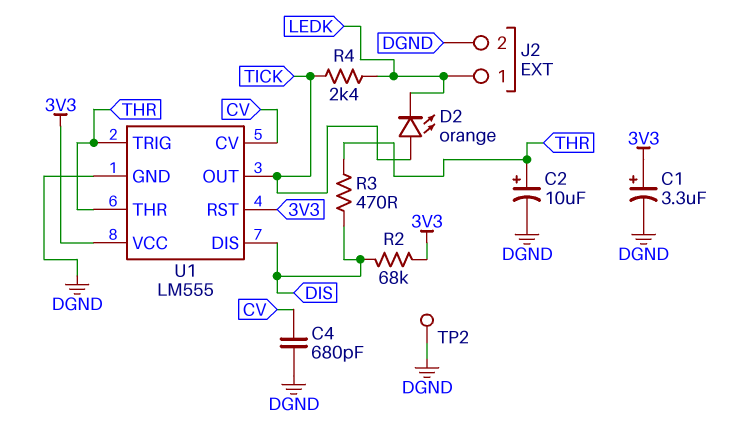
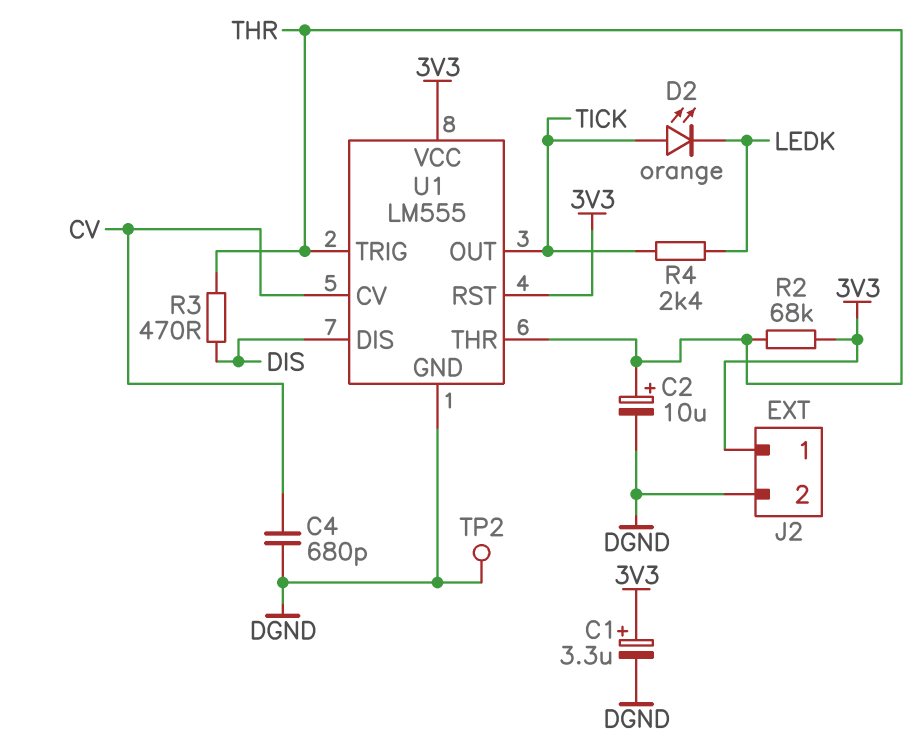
J2 pin 1: LEDK -> 3V3
R2: 68k (3V3, DIS) -> 68k (3V3, THR)

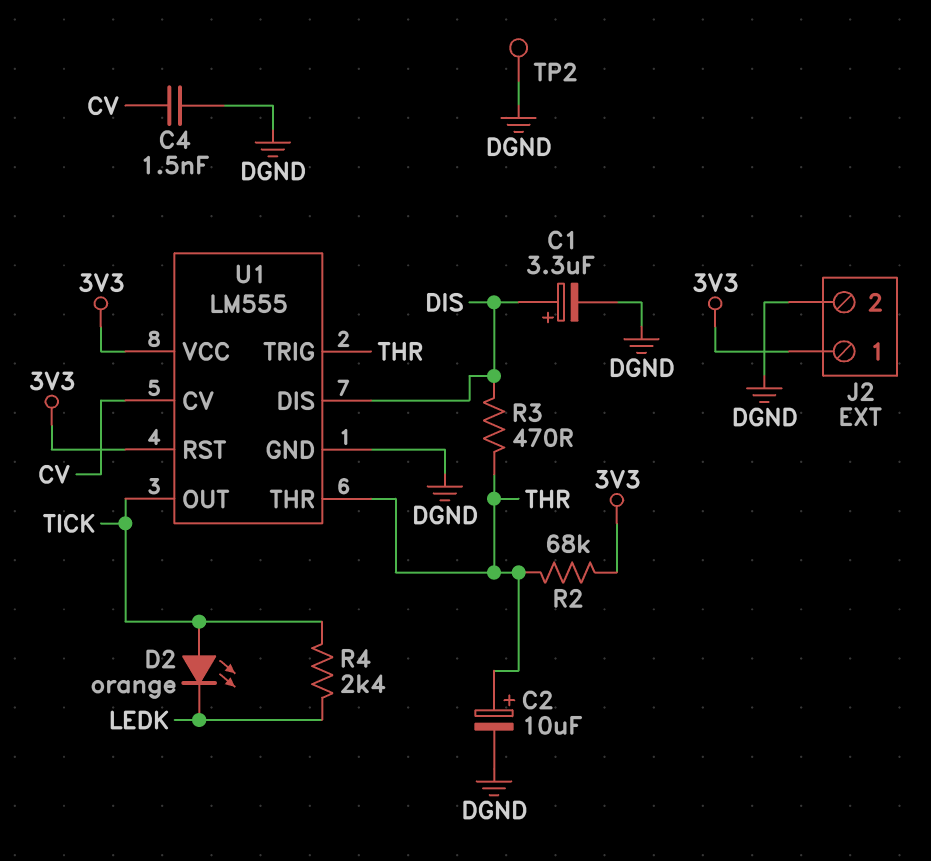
C1: 3.3uF (plus 3V3, minus DGND) -> 3.3uF (plus DIS, minus DGND)
C4: 680pF (CV, DGND) -> 1.5nF (CV, DGND)

